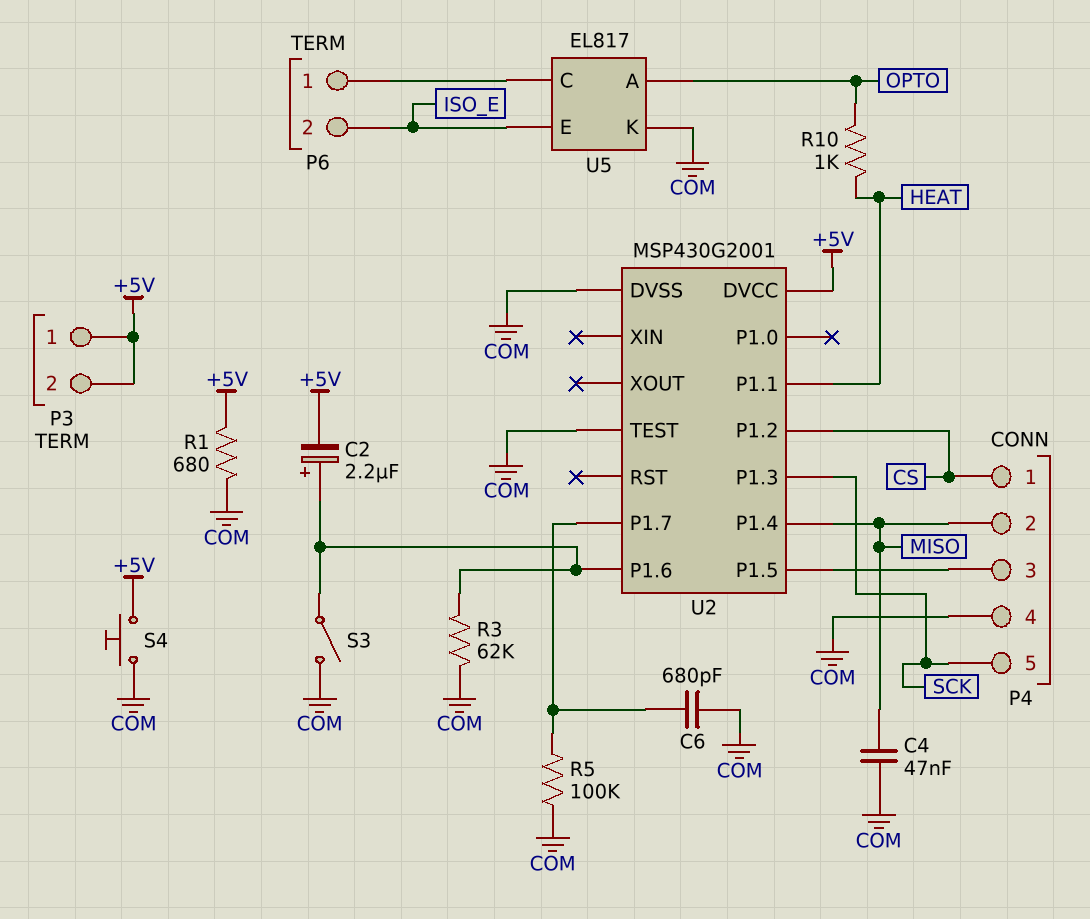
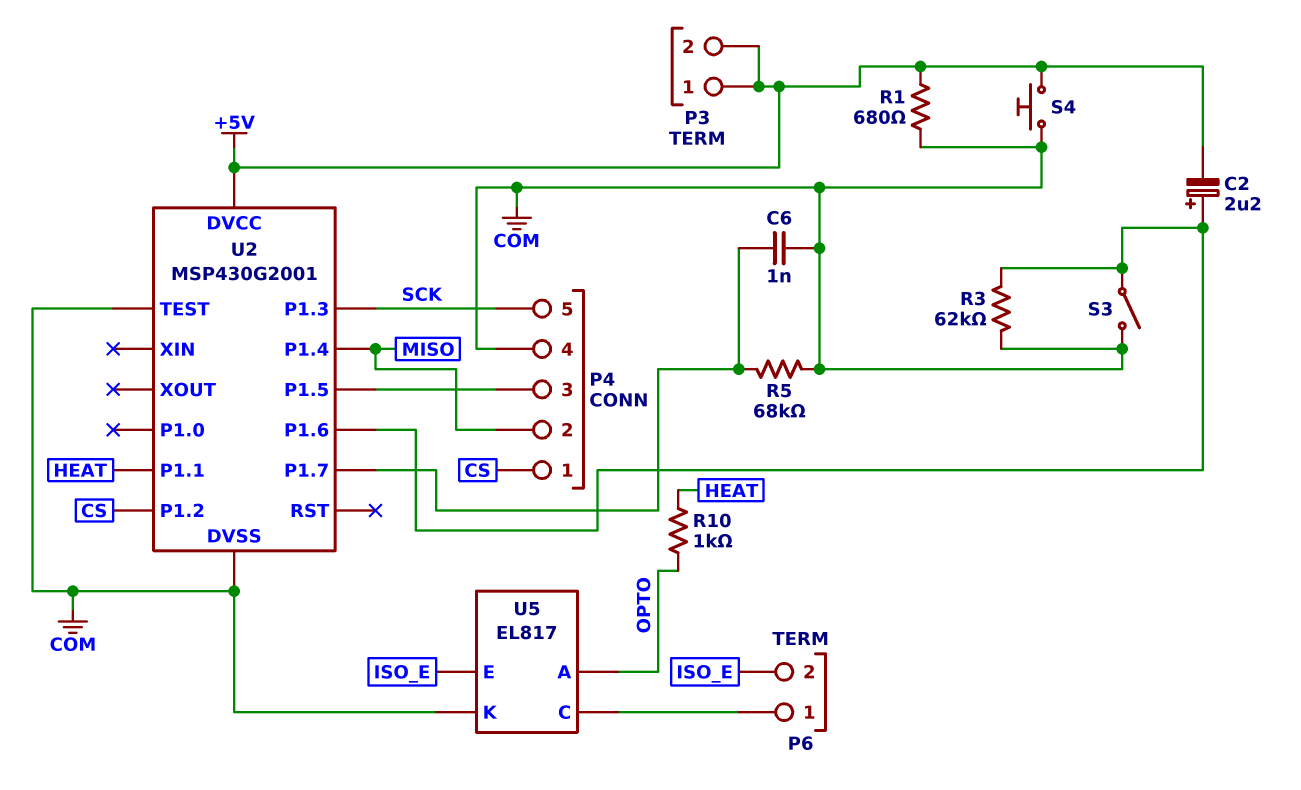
C4: 47nF (COM, MISO) -> none
C6: 680pF (COM, U2/P1.7) -> 1nF (COM, U2/P1.7)
R5: 100k (COM, U2/P1.7) -> 68k (COM, U2/P1.7)

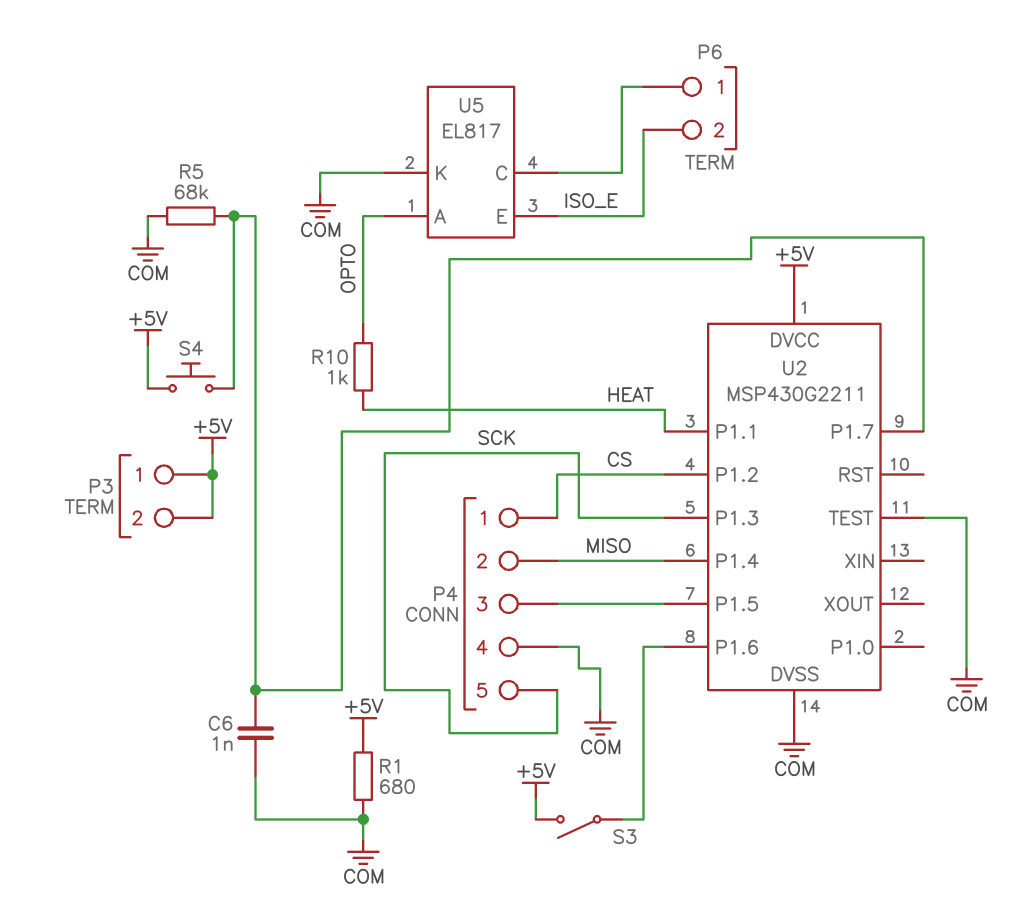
C2: 2.2uF (plus U2/P1.6, minus +5V) -> none
R3: 62k (COM, U2/P1.6) -> none
S3: switch (COM, U2/P1.6) -> switch (+5V, U2/P1.6)
S4: button (+5V, COM) -> button (+5V, U2/P1.7)
U2: MSP430G2001 -> MSP430G2211

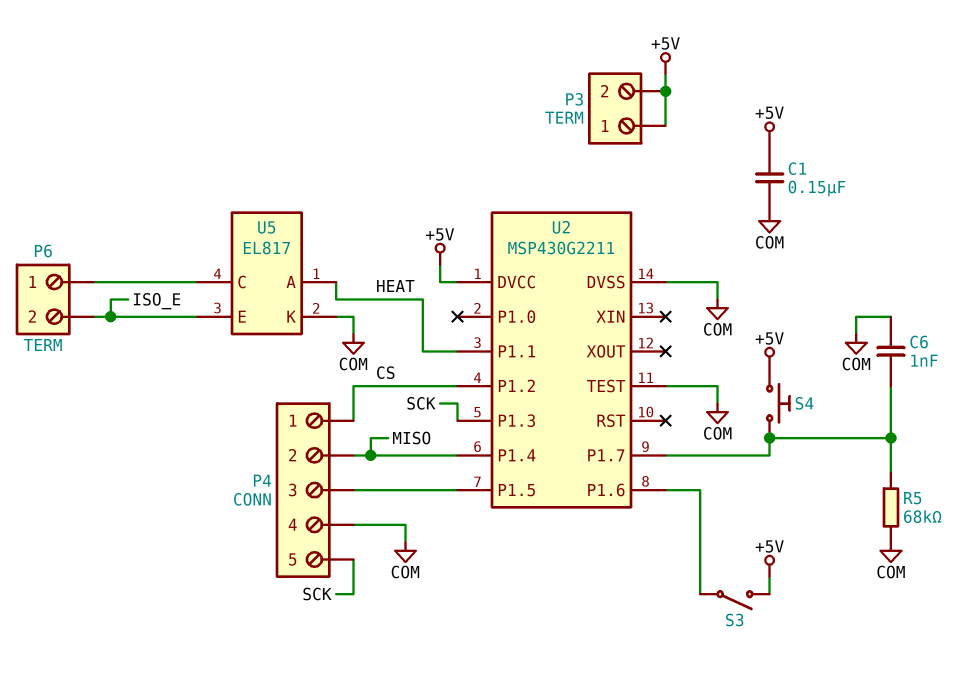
C1: none -> 150nF (+5V, COM)
R1: 680 (+5V, COM) -> none
R10: 1k (HEAT, OPTO) -> none
U5 pin A: OPTO -> HEAT

